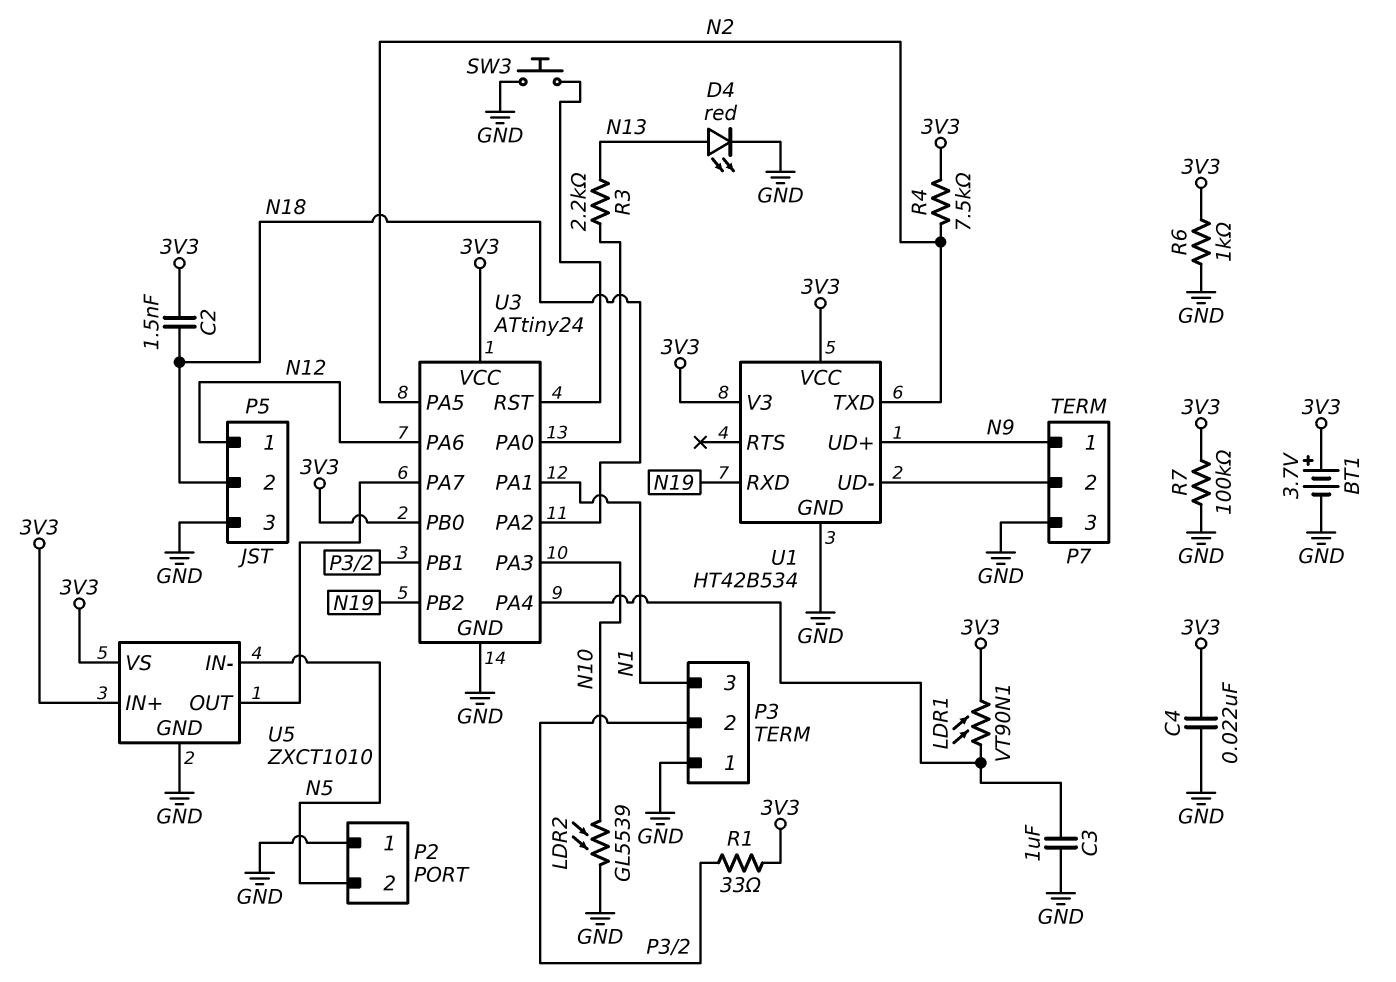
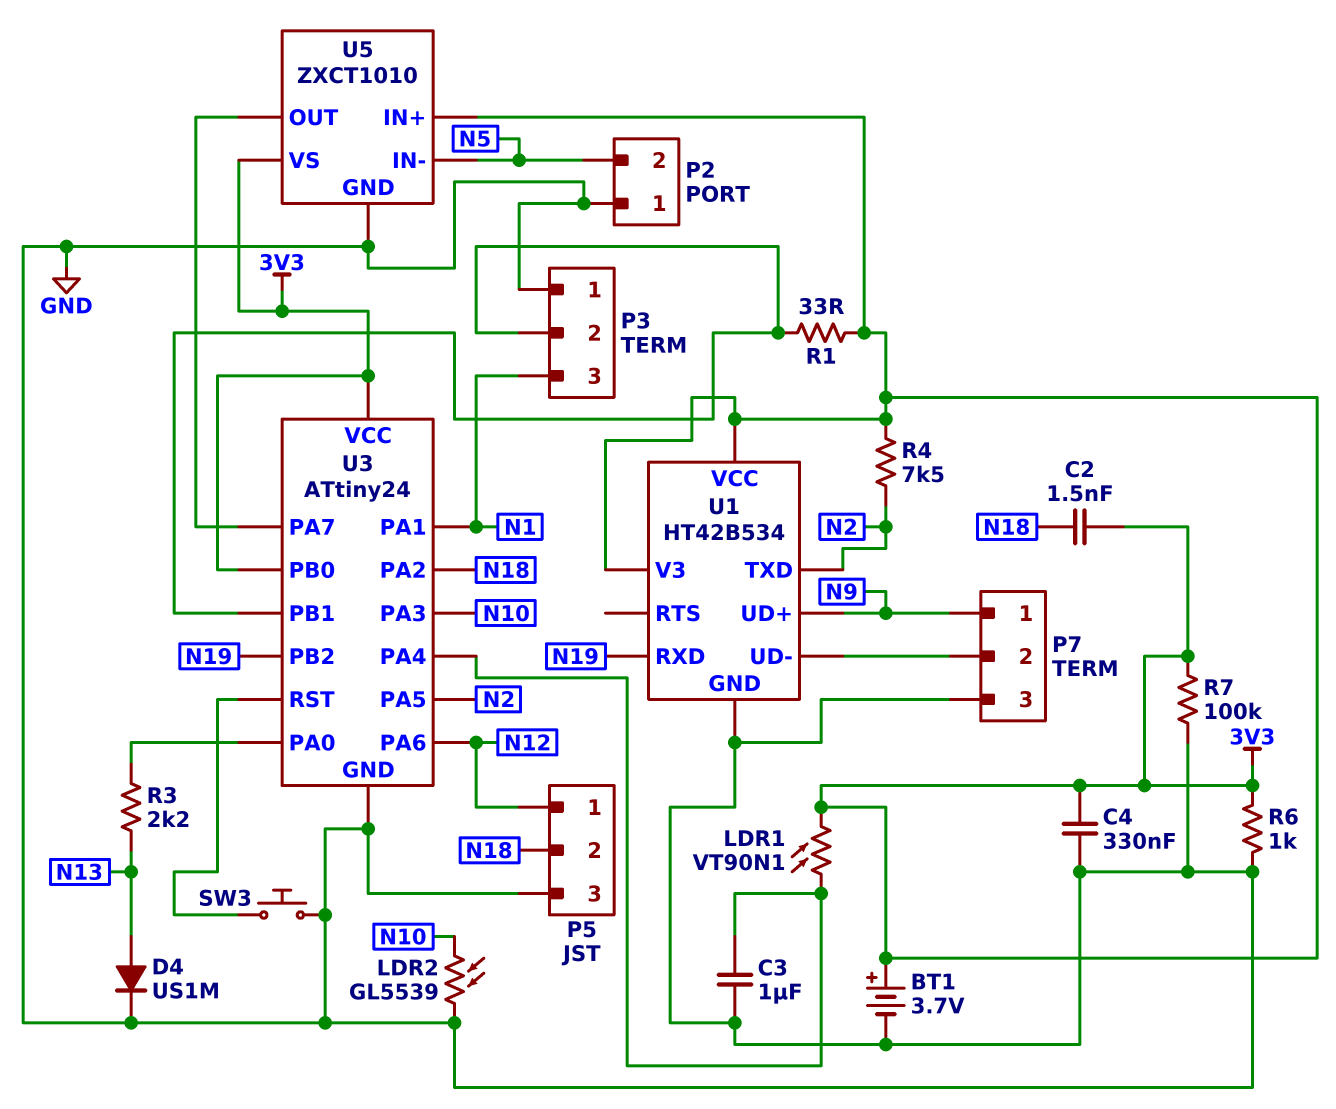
C4: 22nF (3V3, GND) -> 330nF (3V3, GND)
D4: LED red (A N13, K GND) -> diode US1M (A N13, K GND)

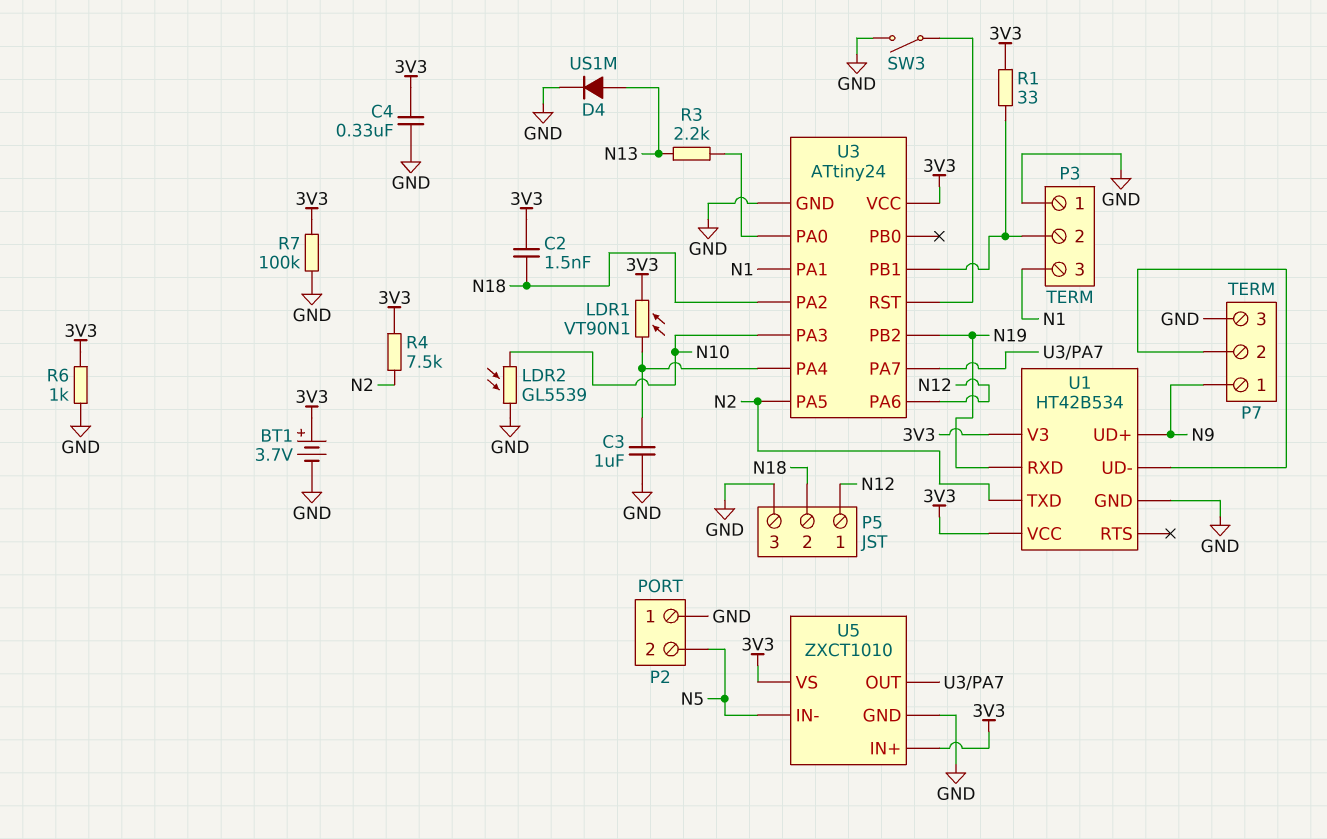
SW3: button (GND, U3/RST) -> switch (GND, U3/RST)
U3 pin PB0: 3V3 -> none

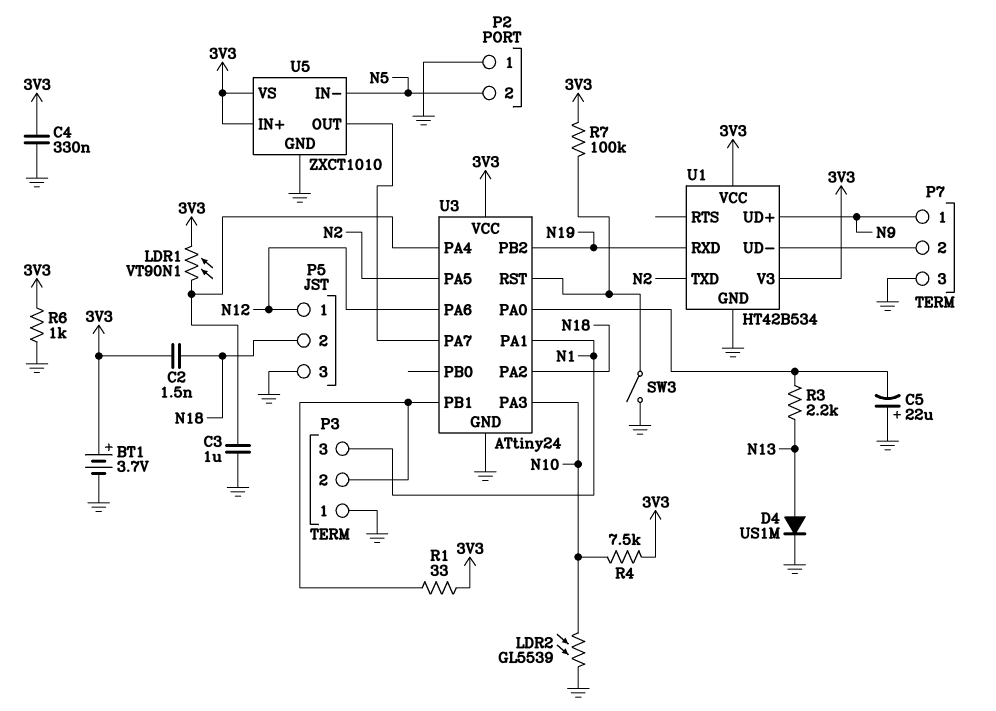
C5: none -> 22uF (plus GND, minus U3/PA0)
R4: 7.5k (3V3, N2) -> 7.5k (3V3, N10)
R7: 100k (3V3, GND) -> 100k (3V3, U3/RST)

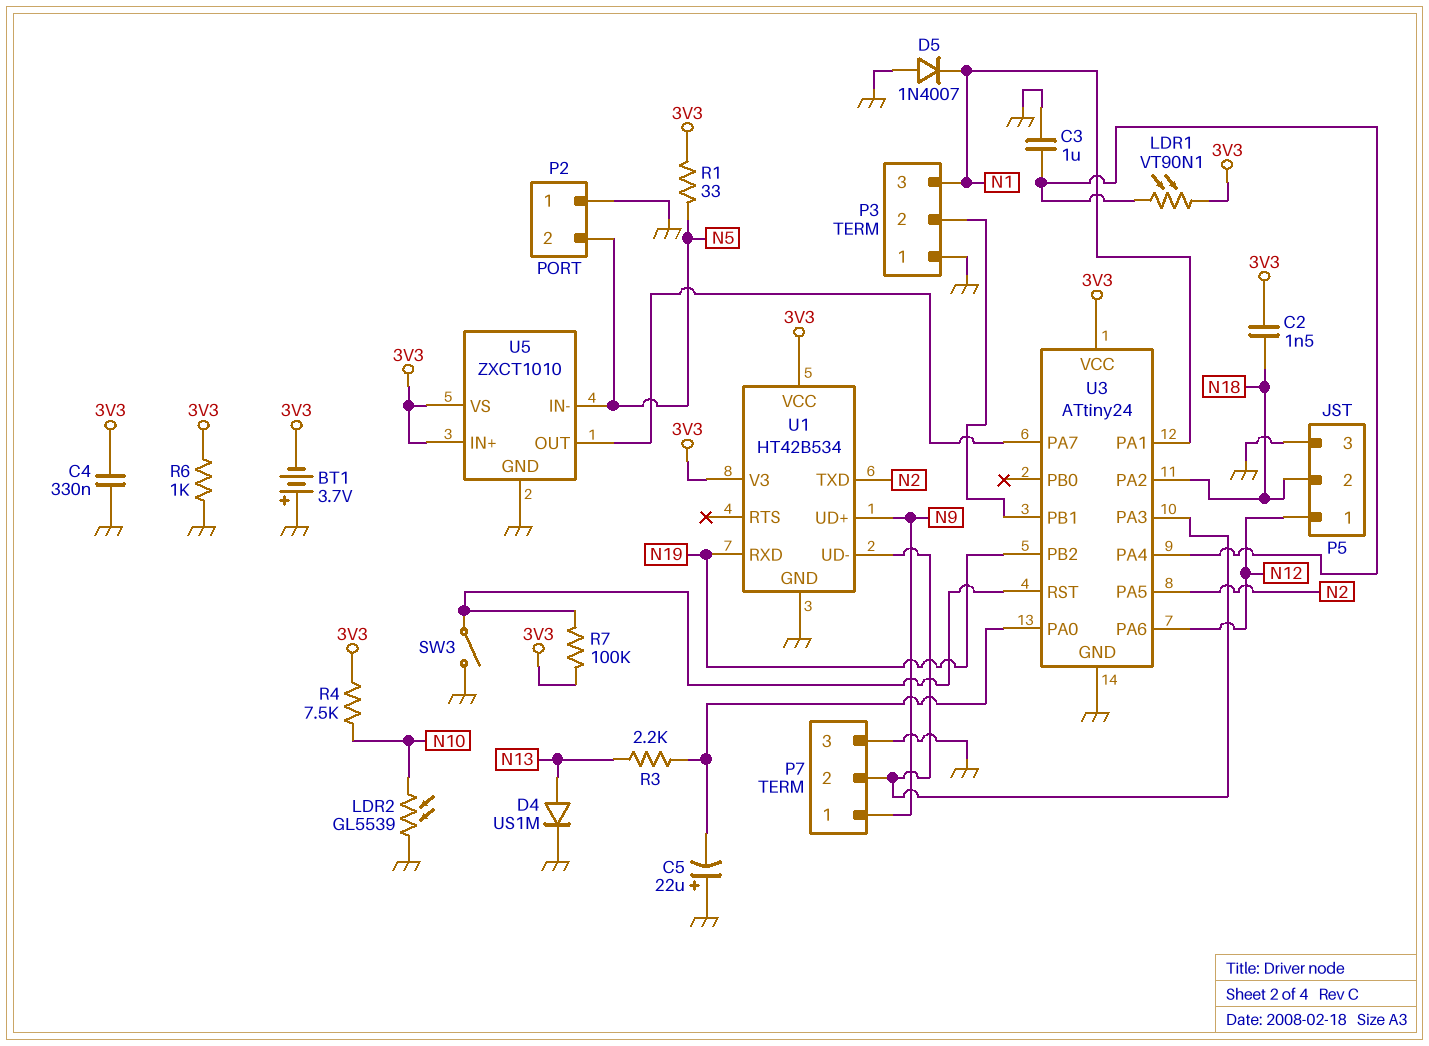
BT1: 3.7V (plus 3V3, minus GND) -> 3.7V (plus GND, minus 3V3)
D5: none -> diode 1N4007 (A GND, K N1)
R1: 33 (3V3, P3/2) -> 33 (3V3, N5)
U3 pin PA3: N10 -> P7/2

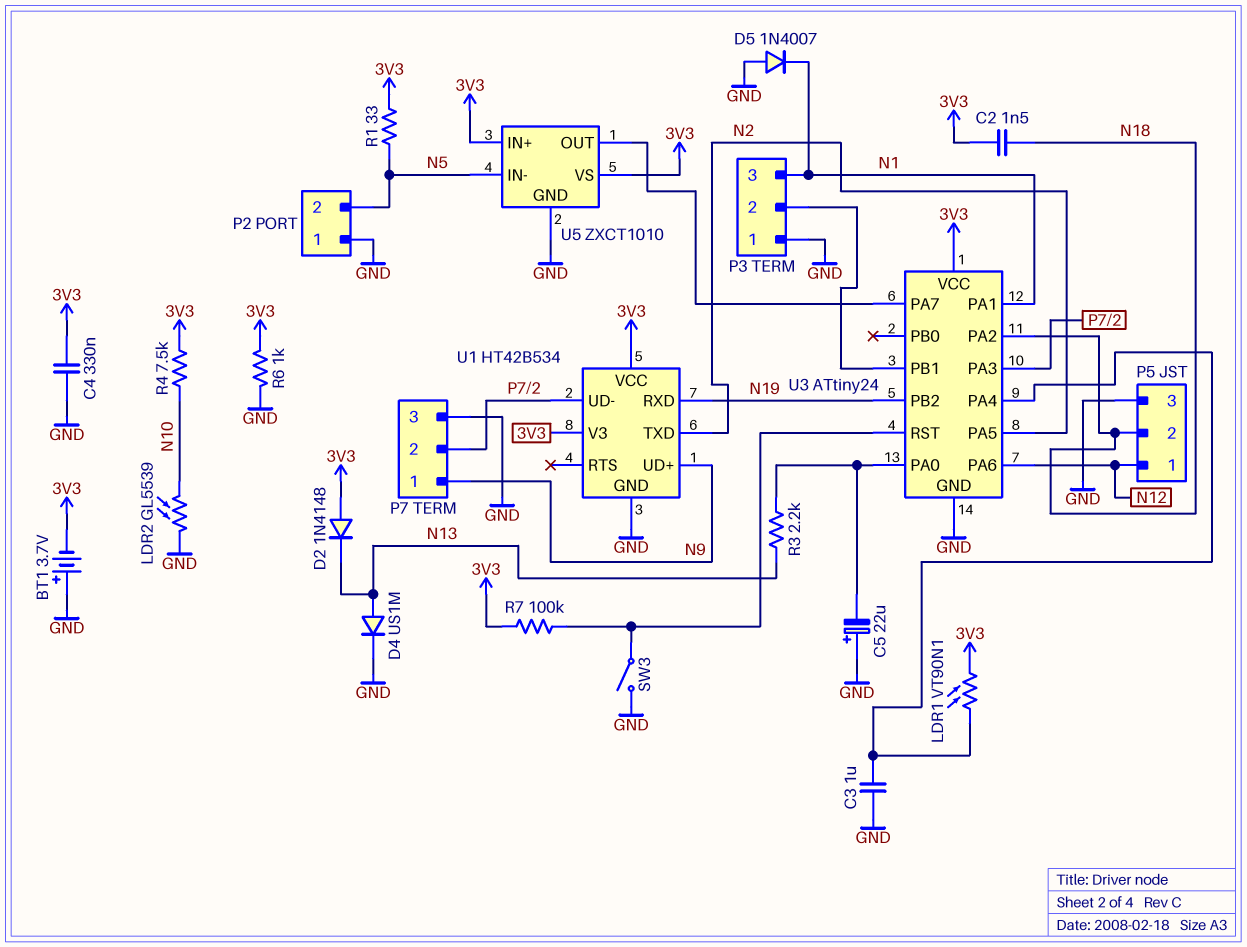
D2: none -> diode 1N4148 (A 3V3, K N13)

